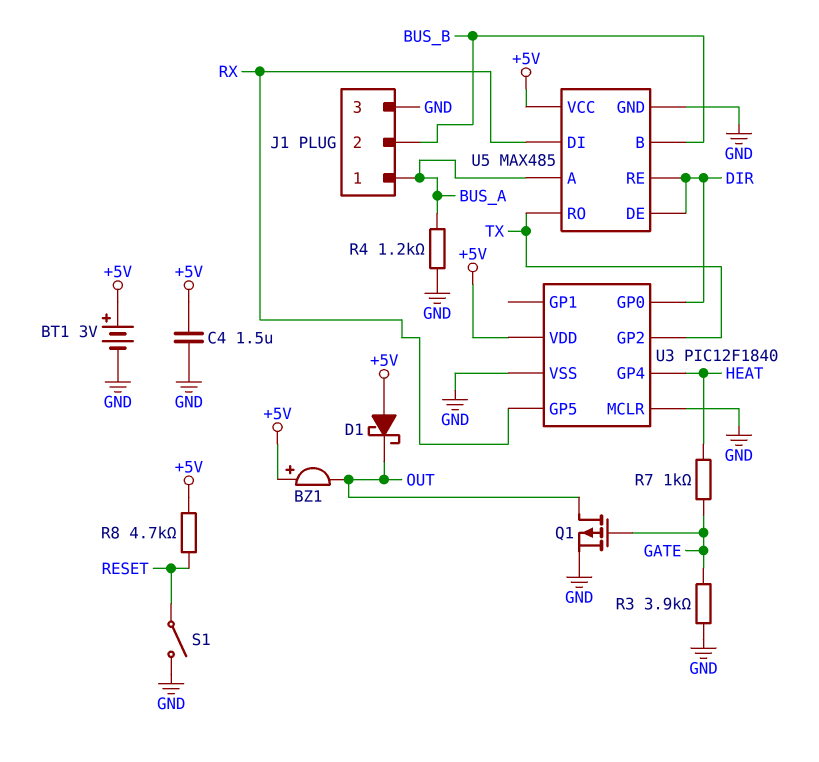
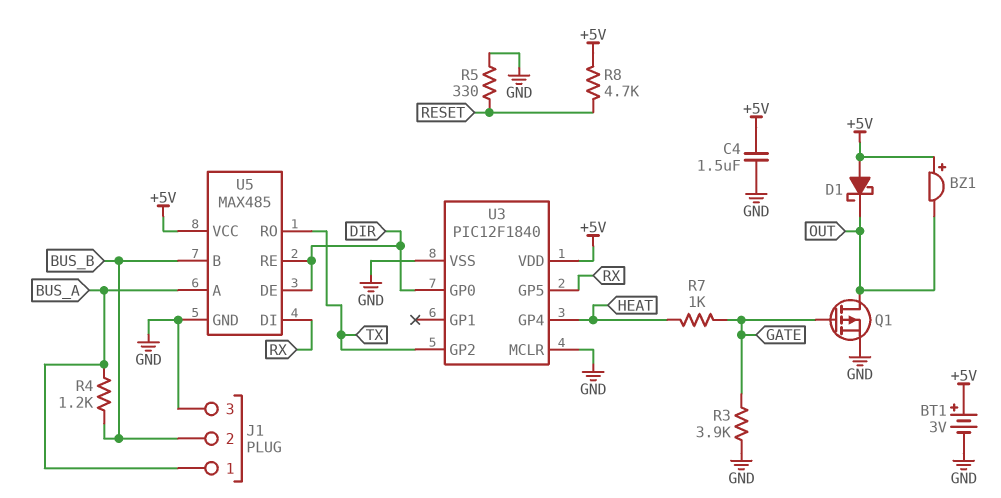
R4: 1.2k (BUS_A, GND) -> 1.2k (BUS_A, BUS_B)
R5: none -> 330 (GND, RESET)
S1: switch (GND, RESET) -> none

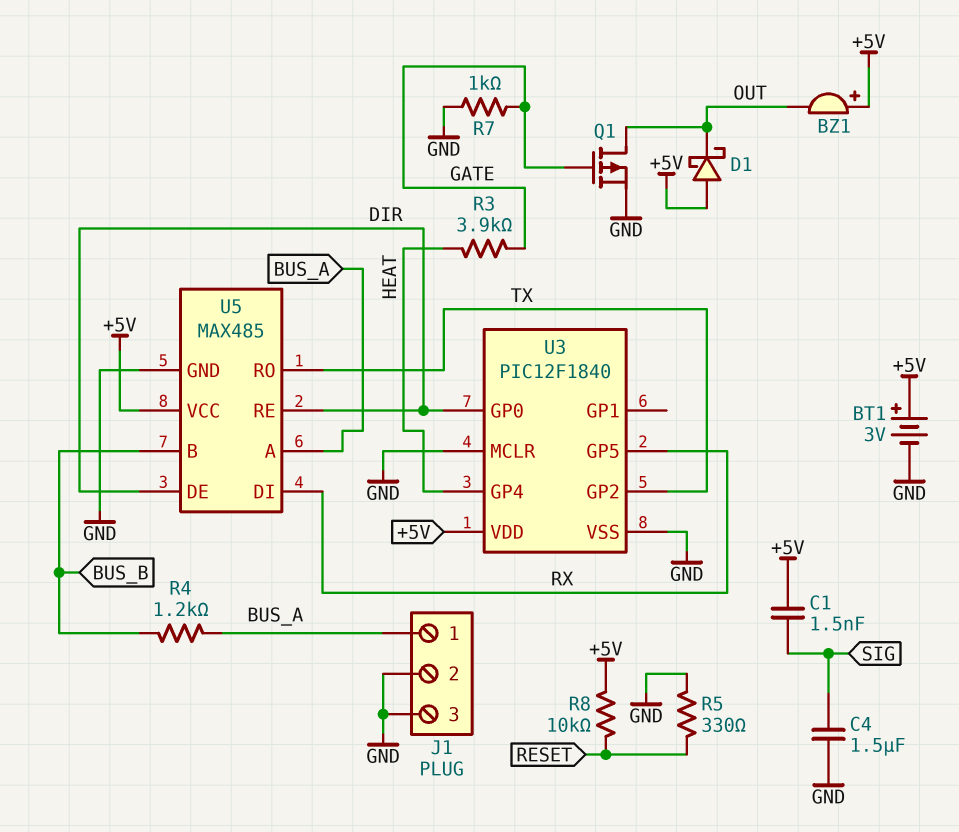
C1: none -> 1.5nF (+5V, SIG)
C4: 1.5uF (+5V, GND) -> 1.5uF (GND, SIG)
J1 pin 2: BUS_B -> GND
R3: 3.9k (GATE, GND) -> 3.9k (GATE, HEAT)
R7: 1k (GATE, HEAT) -> 1k (GATE, GND)
R8: 4.7k (+5V, RESET) -> 10k (+5V, RESET)

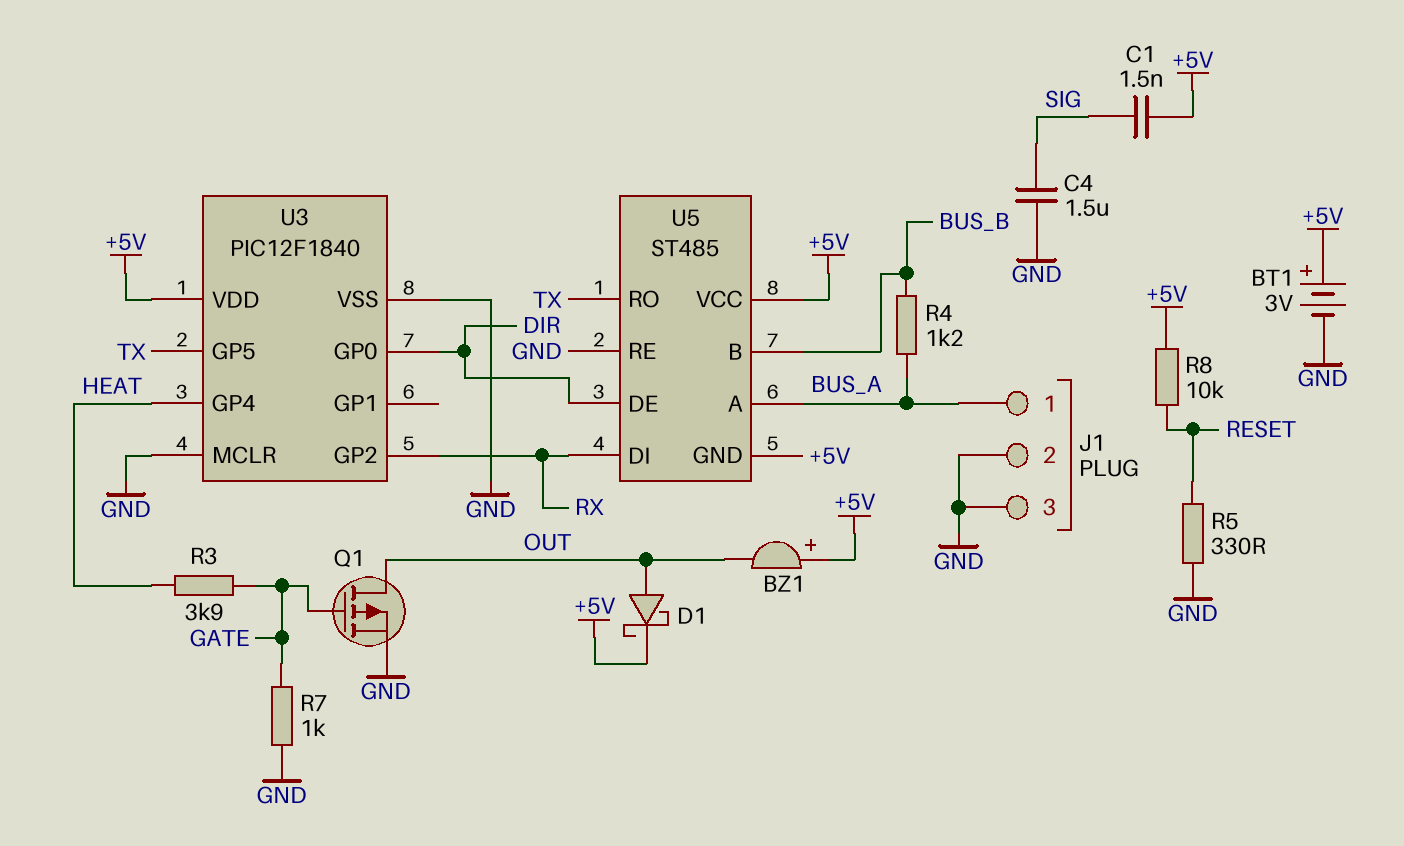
D1: schottky (A +5V, K OUT) -> schottky (A OUT, K +5V)
U3 pin GP2: TX -> RX
U3 pin GP5: RX -> TX
U5: MAX485 -> ST485
U5 pin GND: GND -> +5V
U5 pin RE: DIR -> GND

